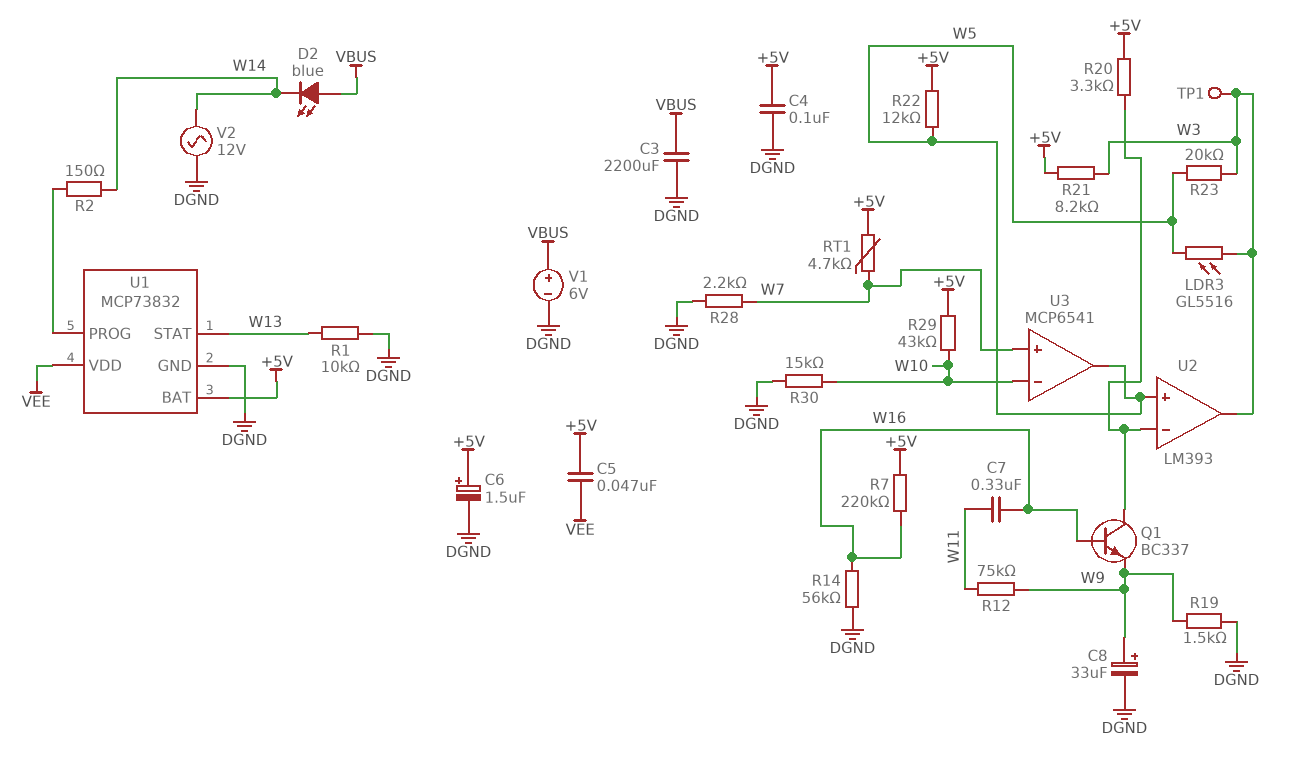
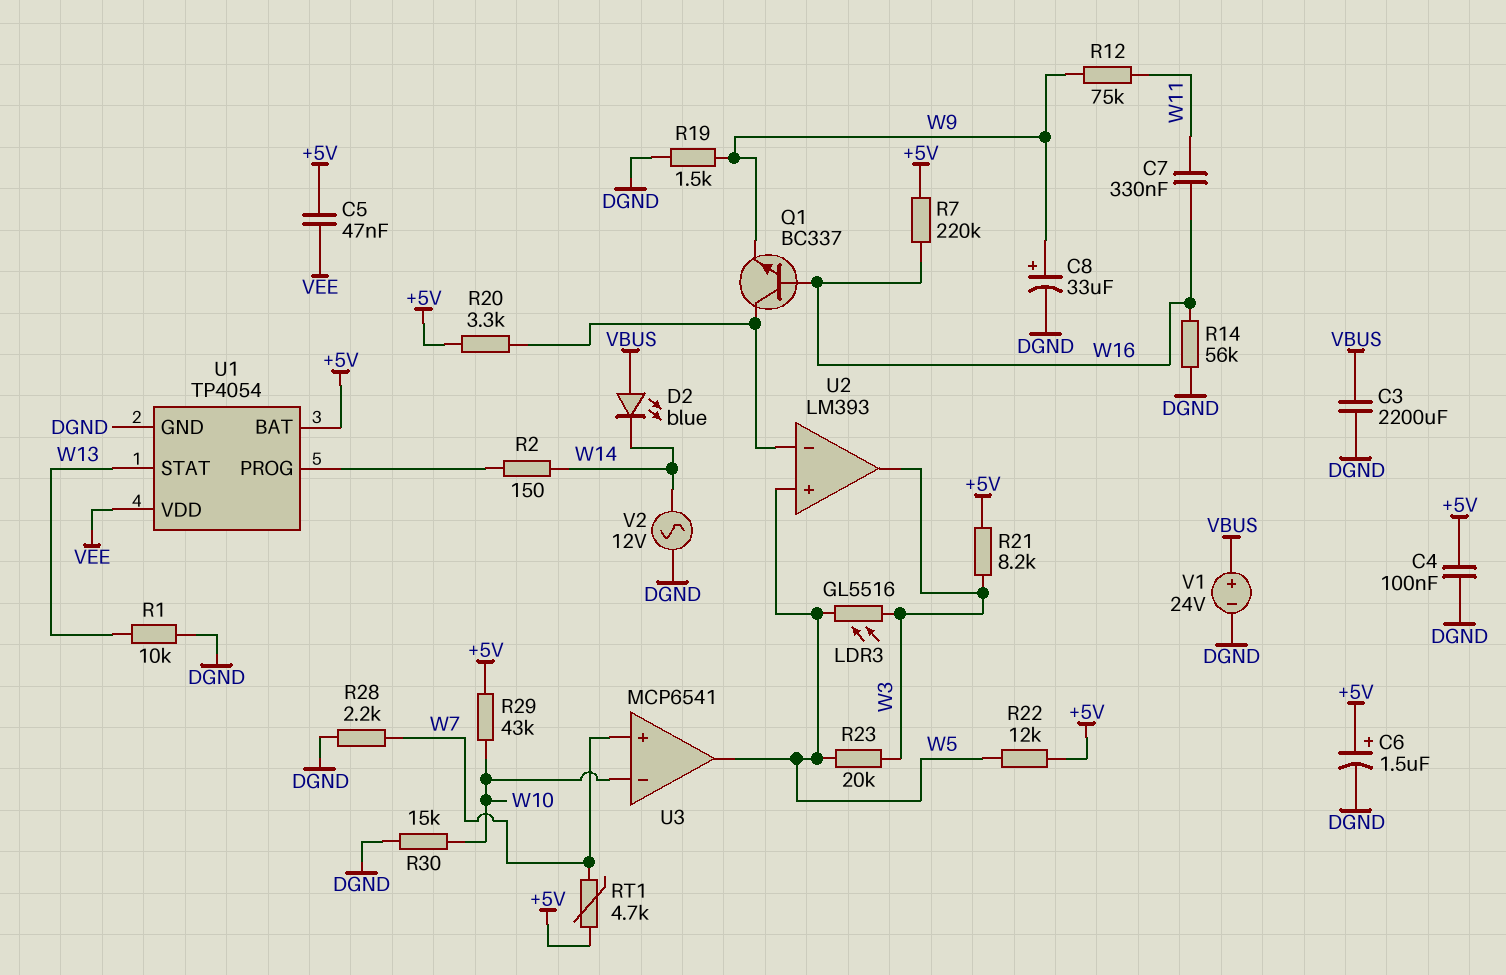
TP1: test point (W3) -> none
U1: MCP73832 -> TP4054
V1: 6V (plus VBUS, minus DGND) -> 24V (plus VBUS, minus DGND)

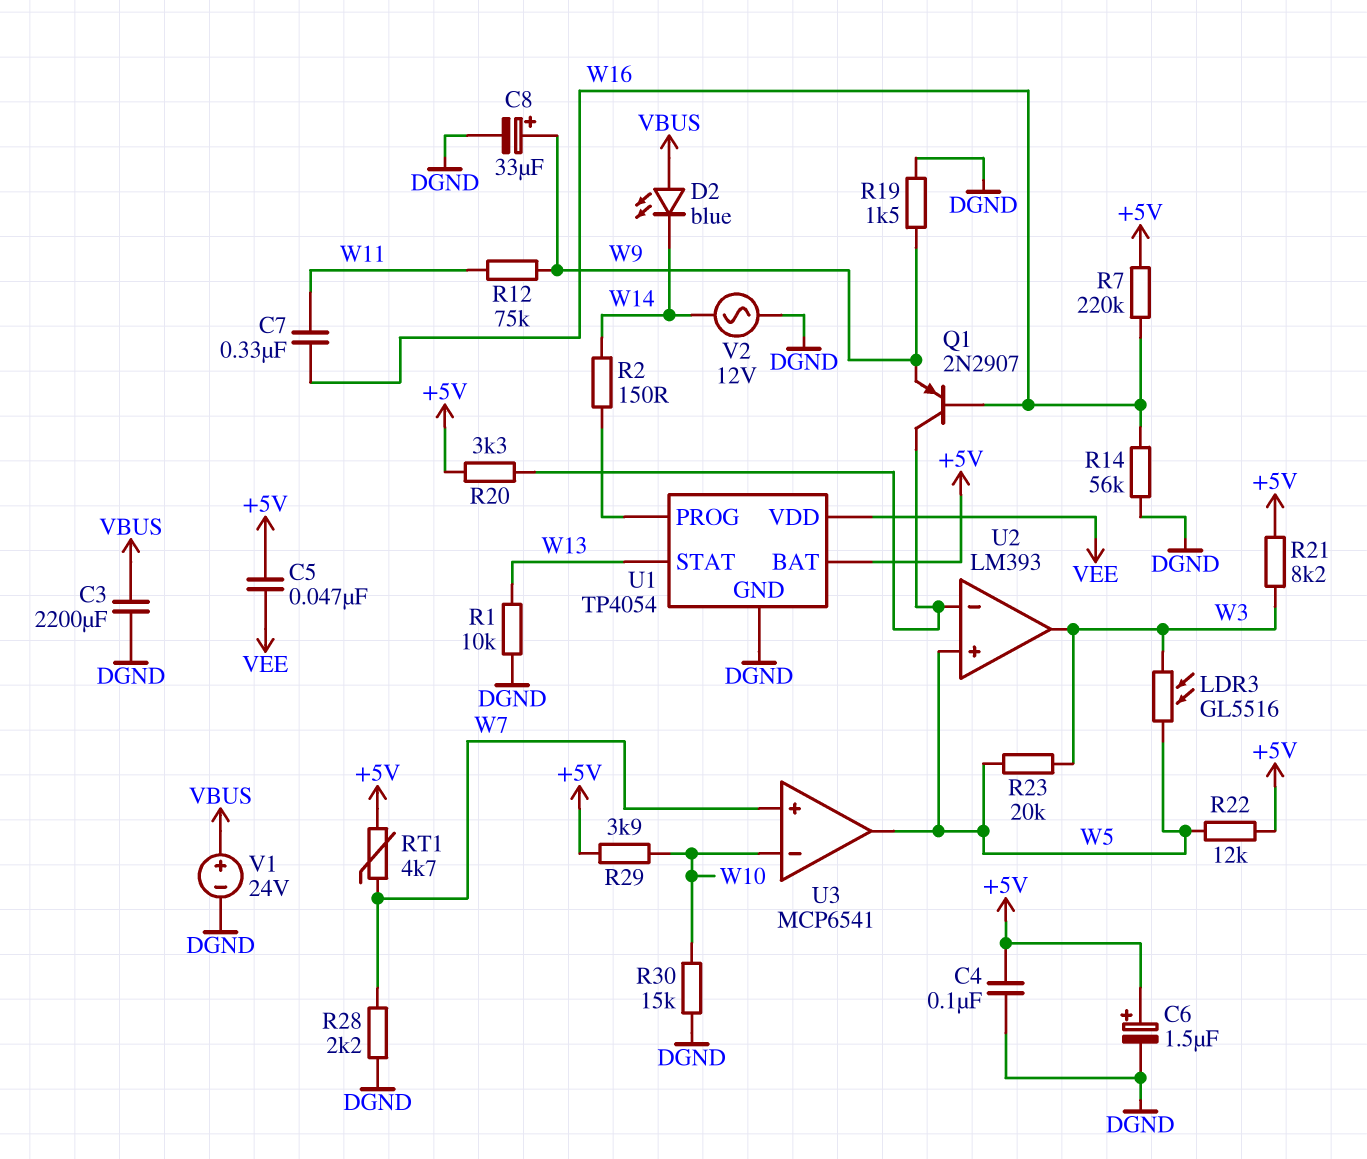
Q1: NPN BC337 (B W16, C U2/in-, E W9) -> PNP 2N2907 (B W16, C U2/in-, E W9)
R29: 43k (+5V, W10) -> 3.9k (+5V, W10)

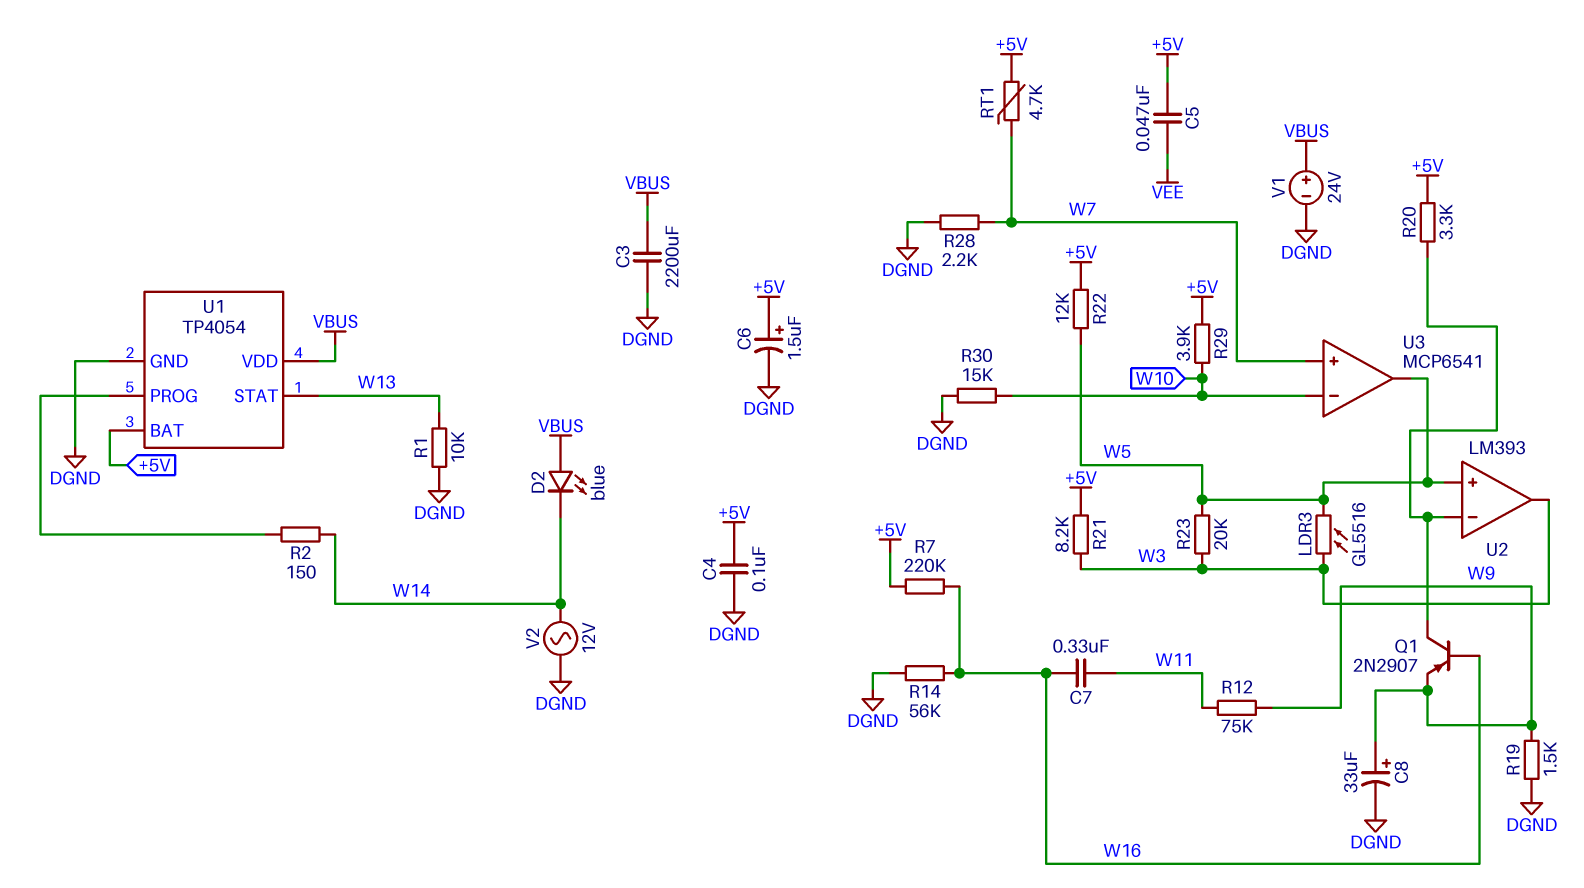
U1 pin VDD: VEE -> VBUS

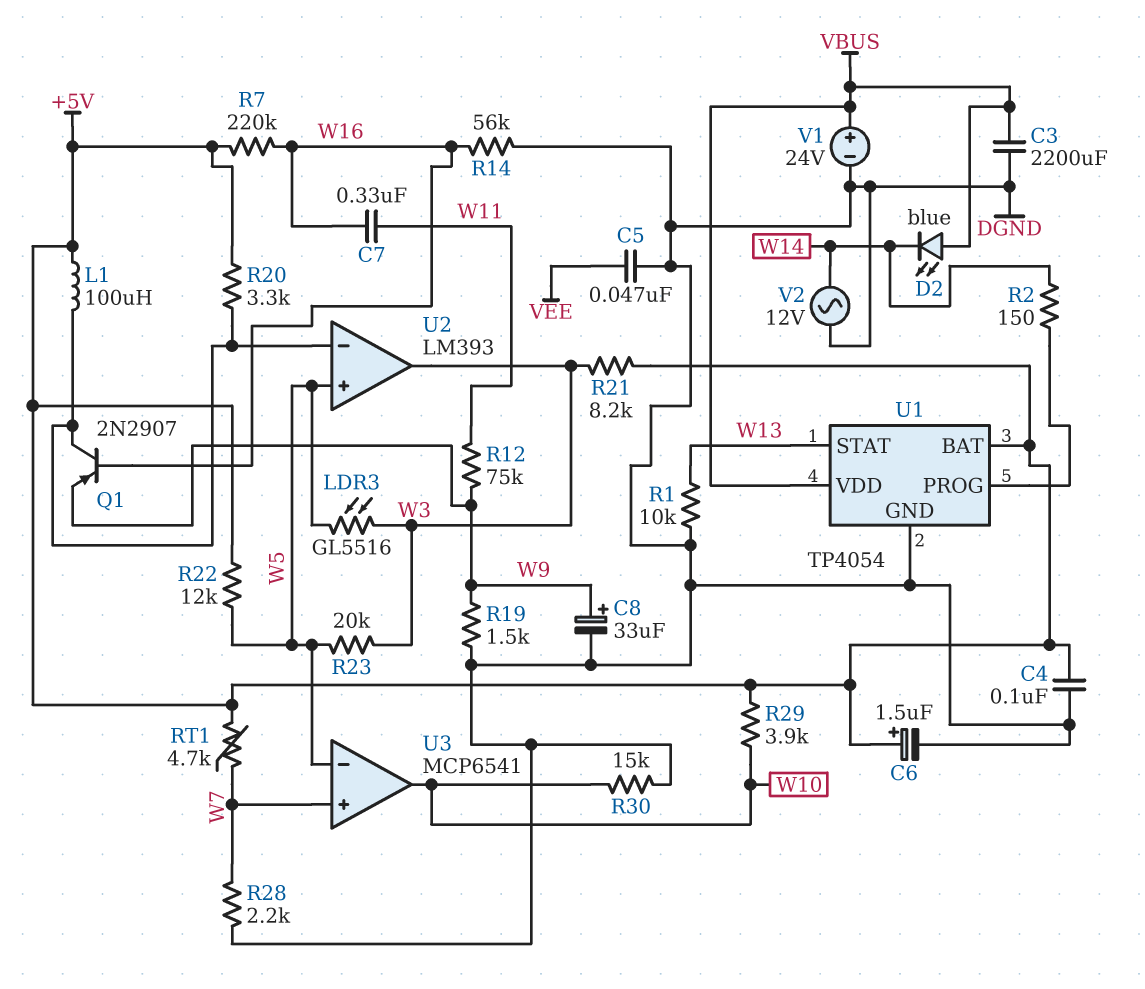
C5: 47nF (+5V, VEE) -> 47nF (DGND, VEE)
L1: none -> 100uH (+5V, U2/in-)
U3 pin in-: W10 -> W5
U3 pin out: W5 -> W10

